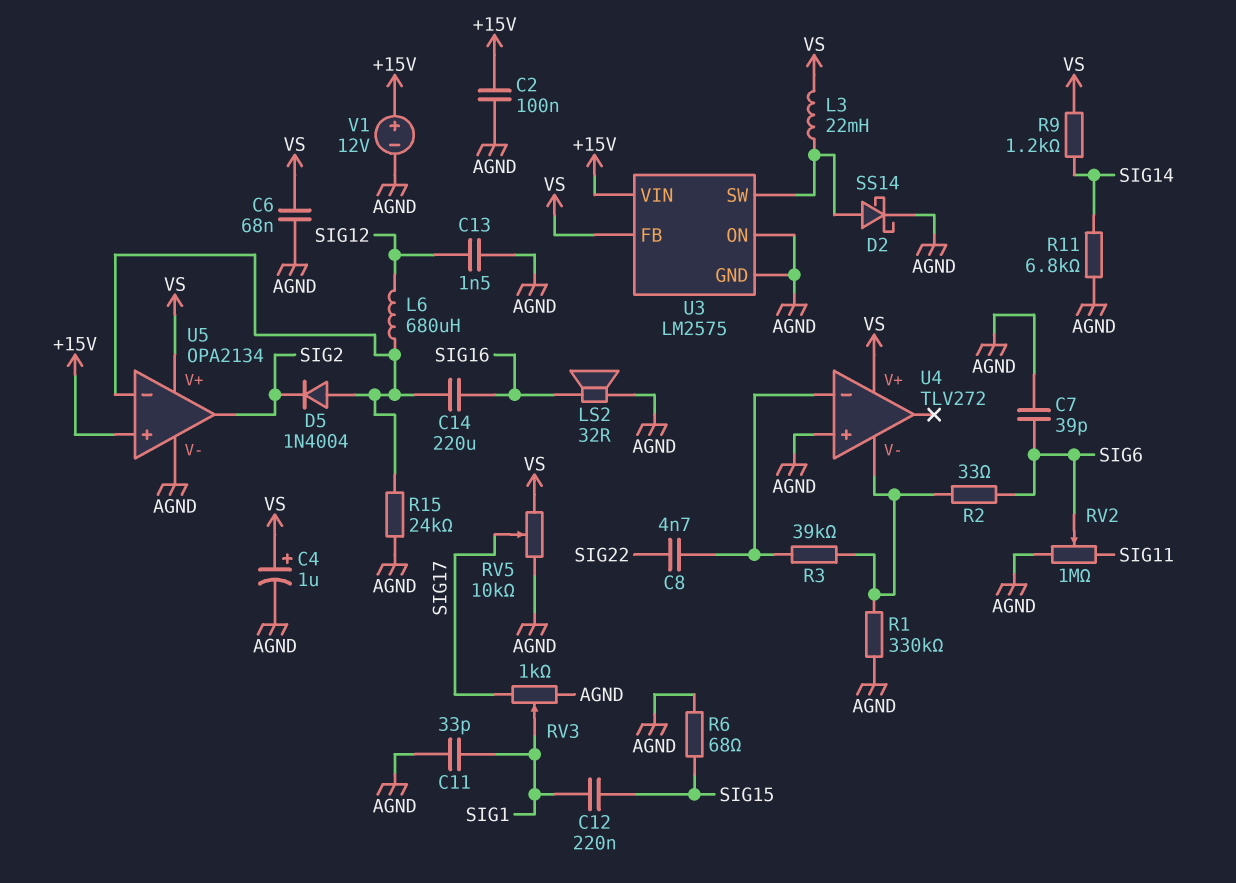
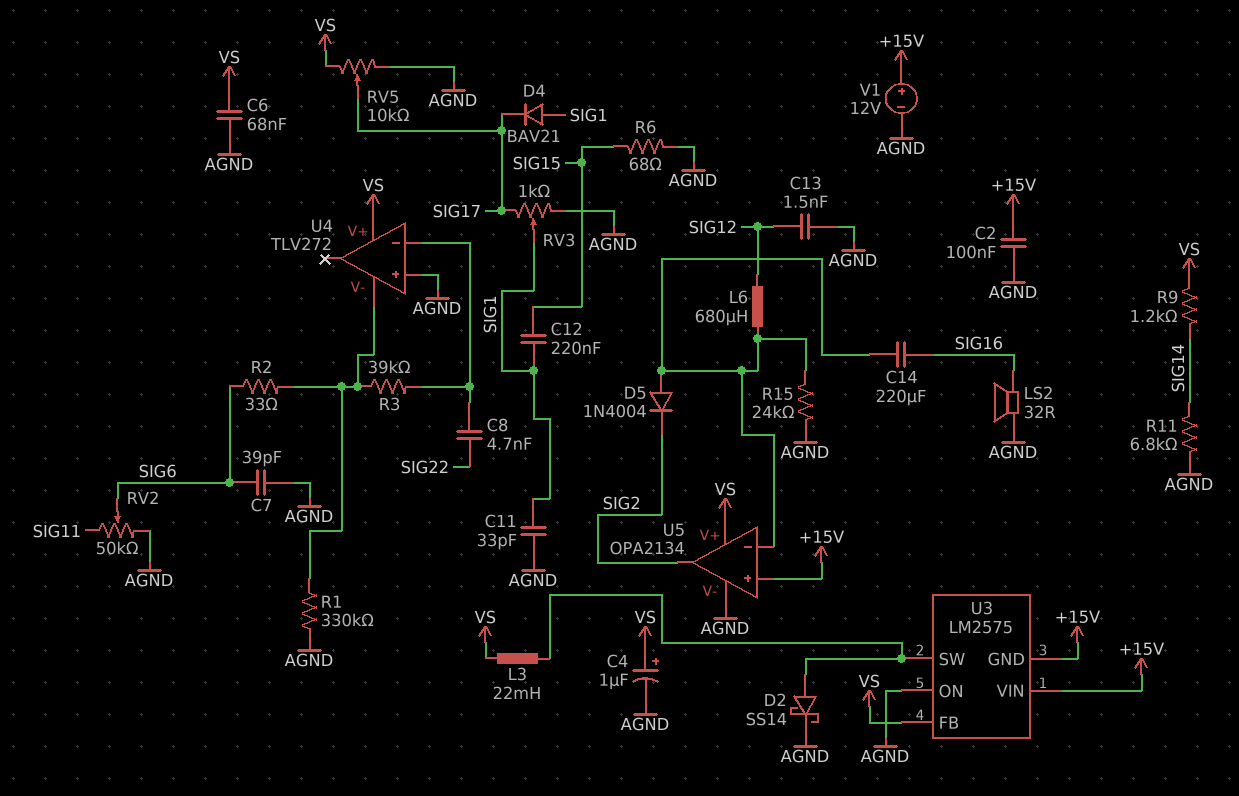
D4: none -> diode BAV21 (A SIG1, K SIG17)
RV2: 1M (AGND, SIG11, wiper SIG6) -> 50k (AGND, SIG11, wiper SIG6)
U3 pin GND: AGND -> +15V

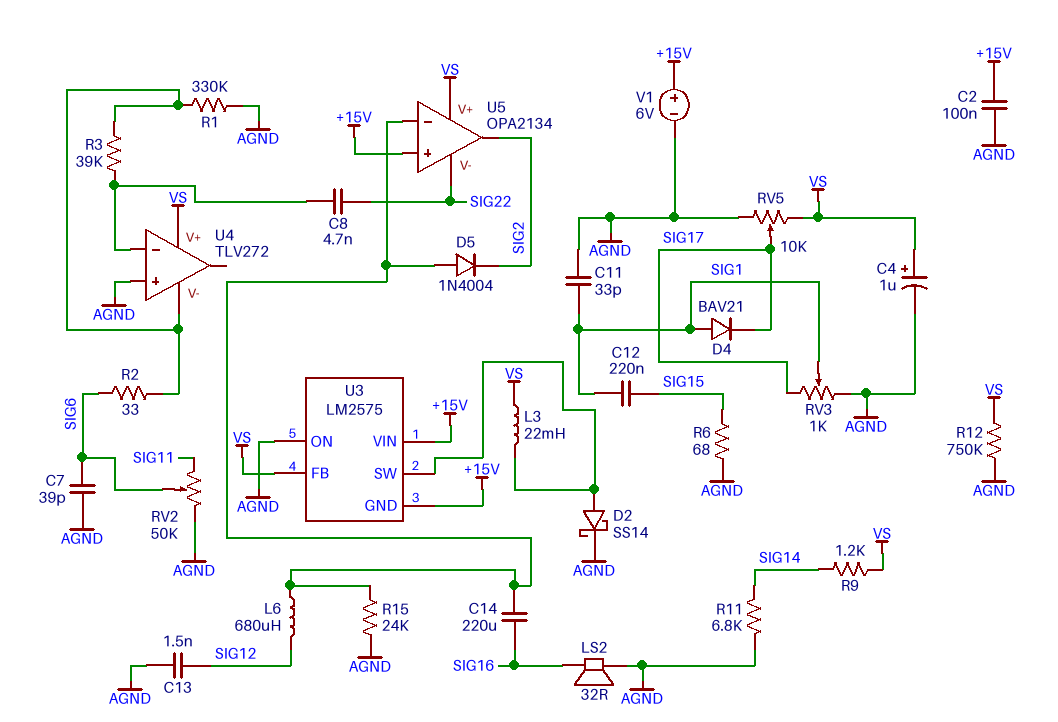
C6: 68nF (AGND, VS) -> none
R12: none -> 750k (AGND, VS)
U5 pin V-: AGND -> SIG22
V1: 12V (plus +15V, minus AGND) -> 6V (plus +15V, minus AGND)

